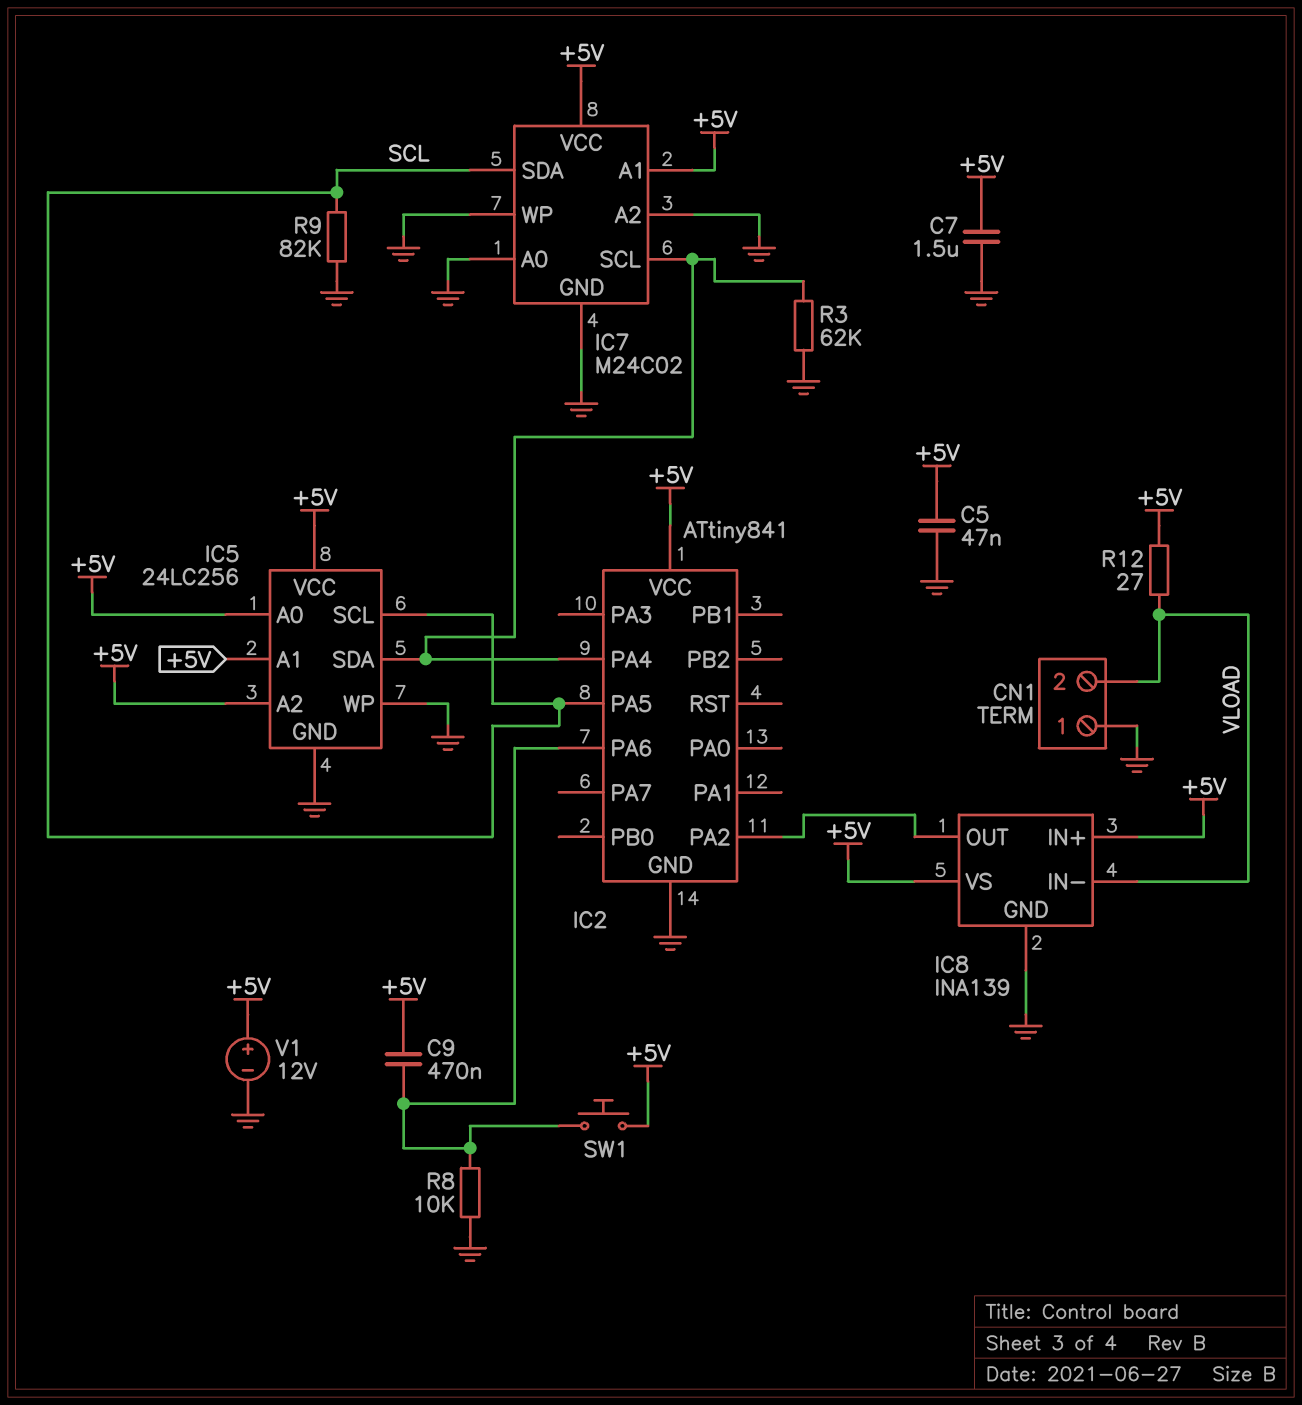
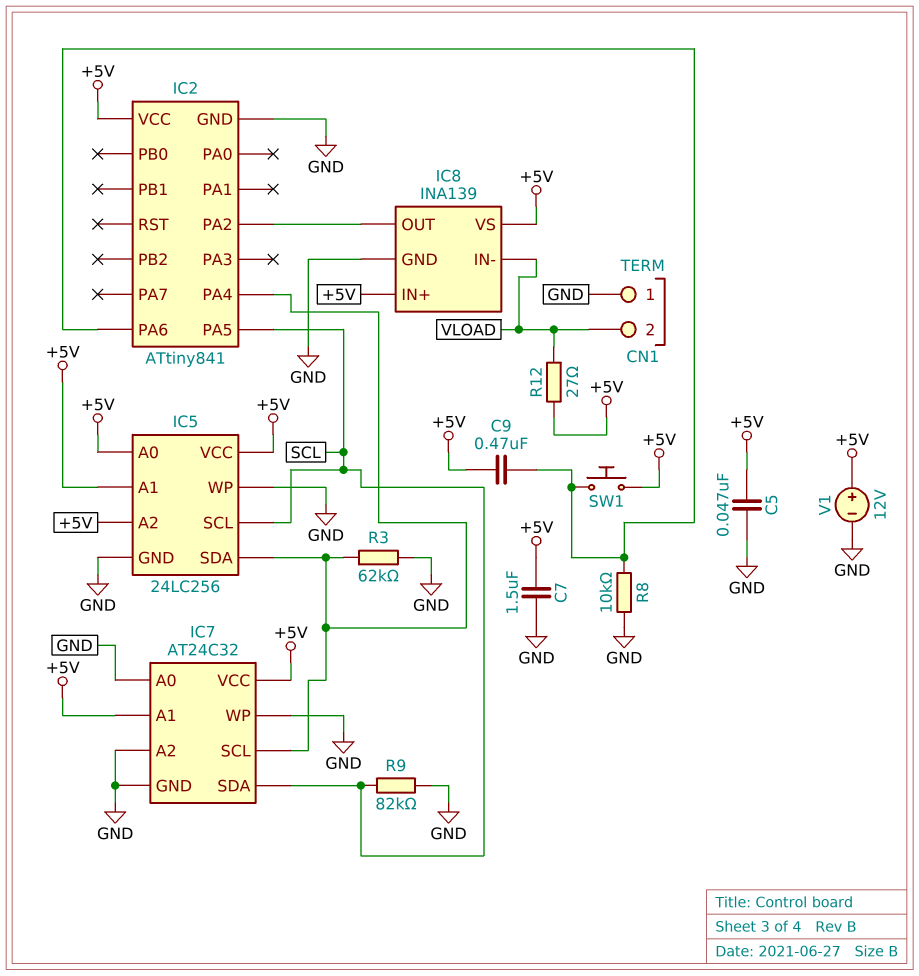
IC7: M24C02 -> AT24C32

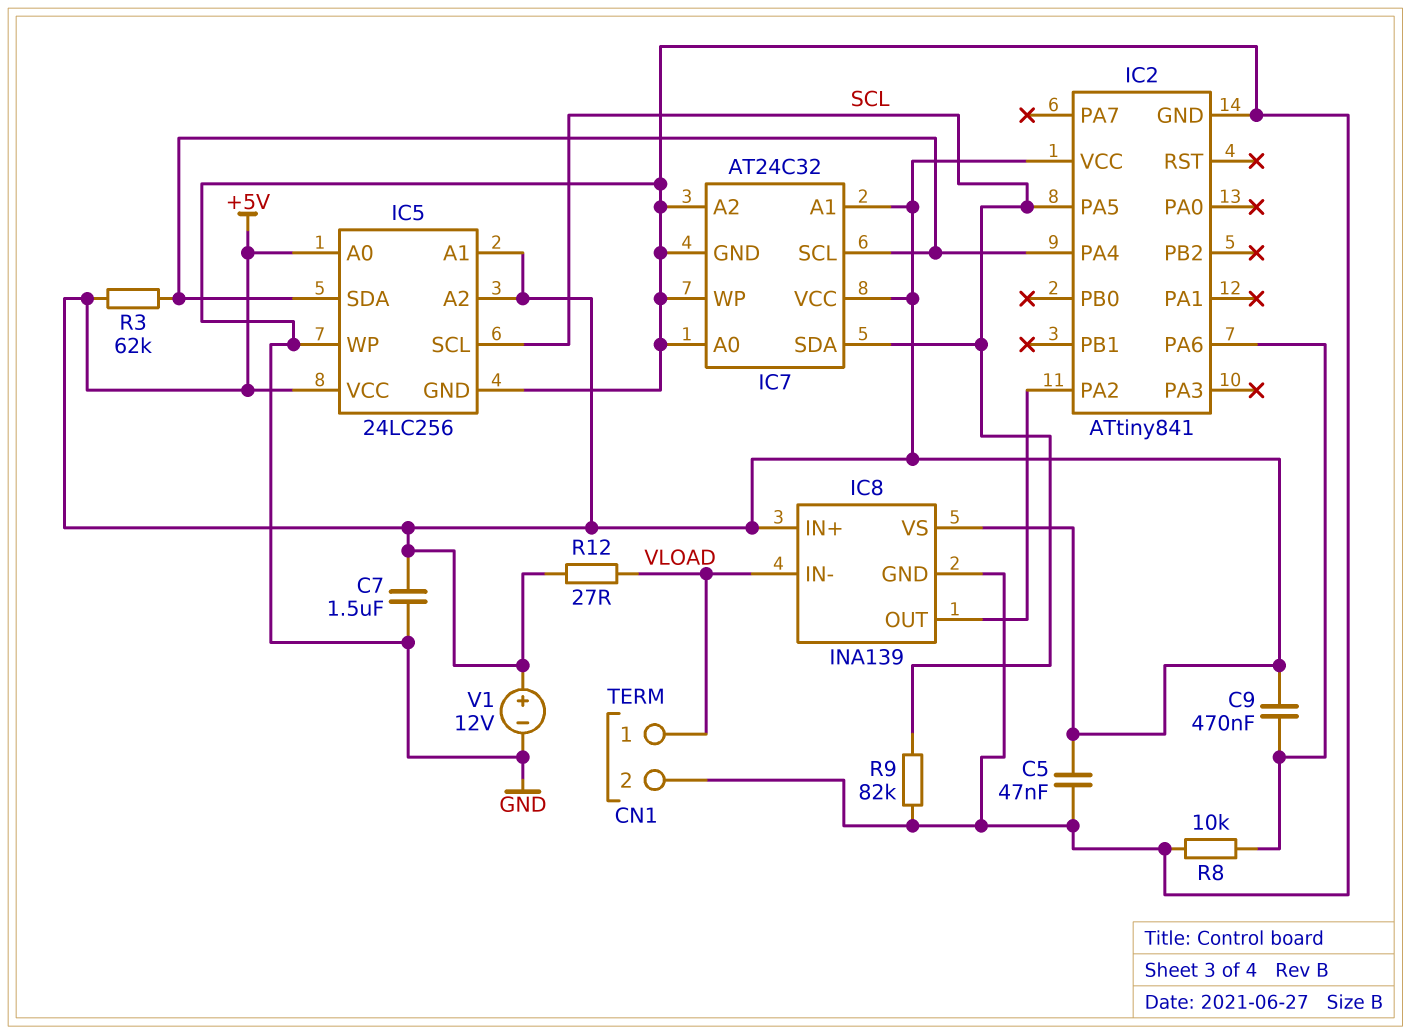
CN1 pin 1: GND -> VLOAD
CN1 pin 2: VLOAD -> GND
R3: 62k (GND, IC2/PA4) -> 62k (+5V, IC2/PA4)
SW1: button (+5V, IC2/PA6) -> none

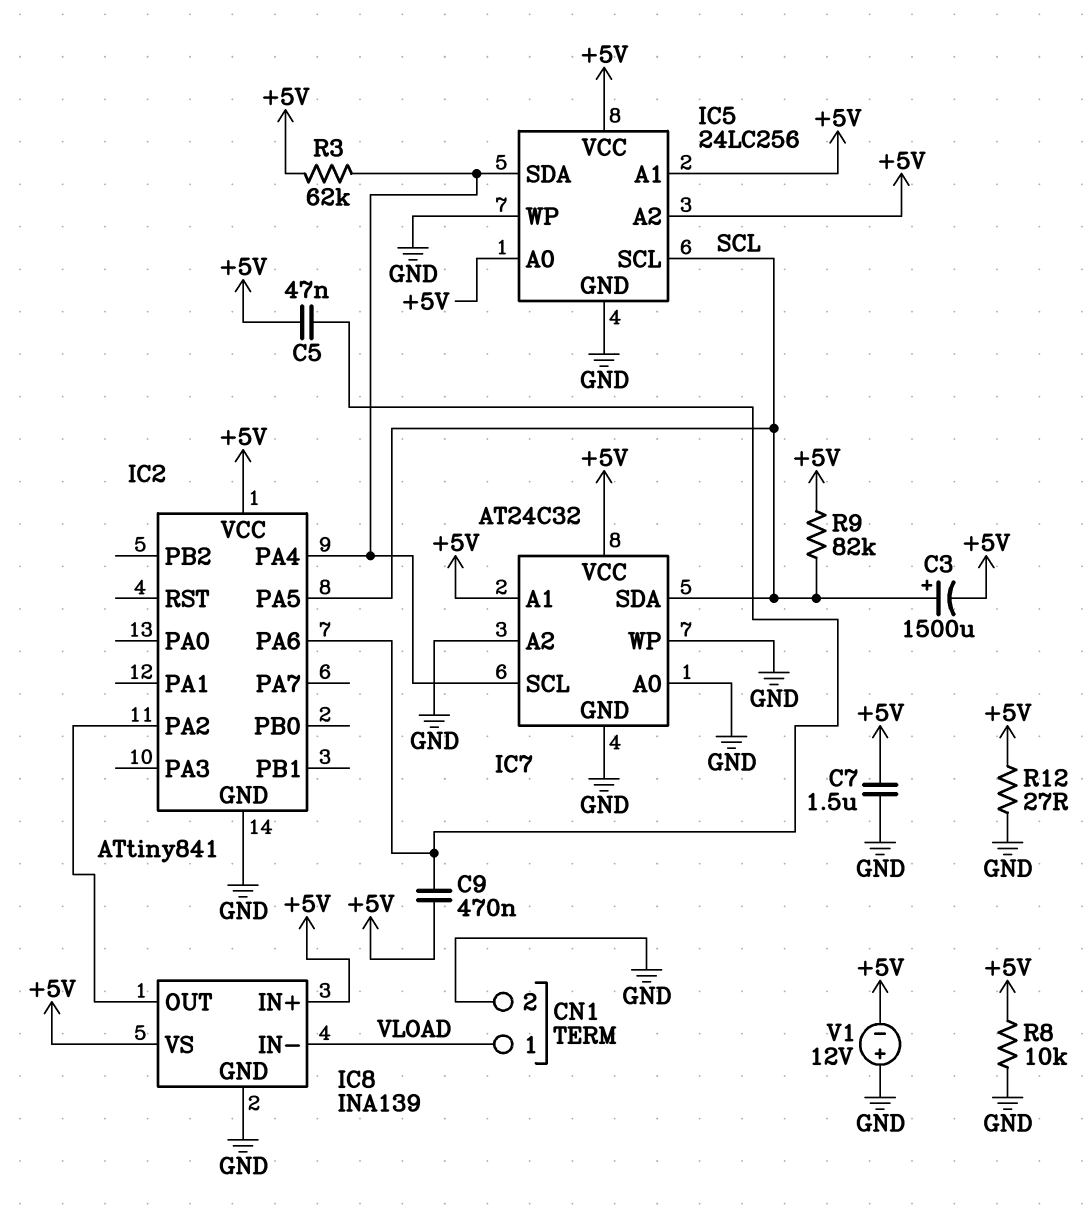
C3: none -> 1500uF (plus SCL, minus +5V)
C5: 47nF (+5V, GND) -> 47nF (+5V, IC2/PA6)
R8: 10k (GND, IC2/PA6) -> 10k (+5V, GND)
R9: 82k (GND, SCL) -> 82k (+5V, SCL)
R12: 27 (+5V, VLOAD) -> 27 (+5V, GND)
V1: 12V (plus +5V, minus GND) -> 12V (plus GND, minus +5V)

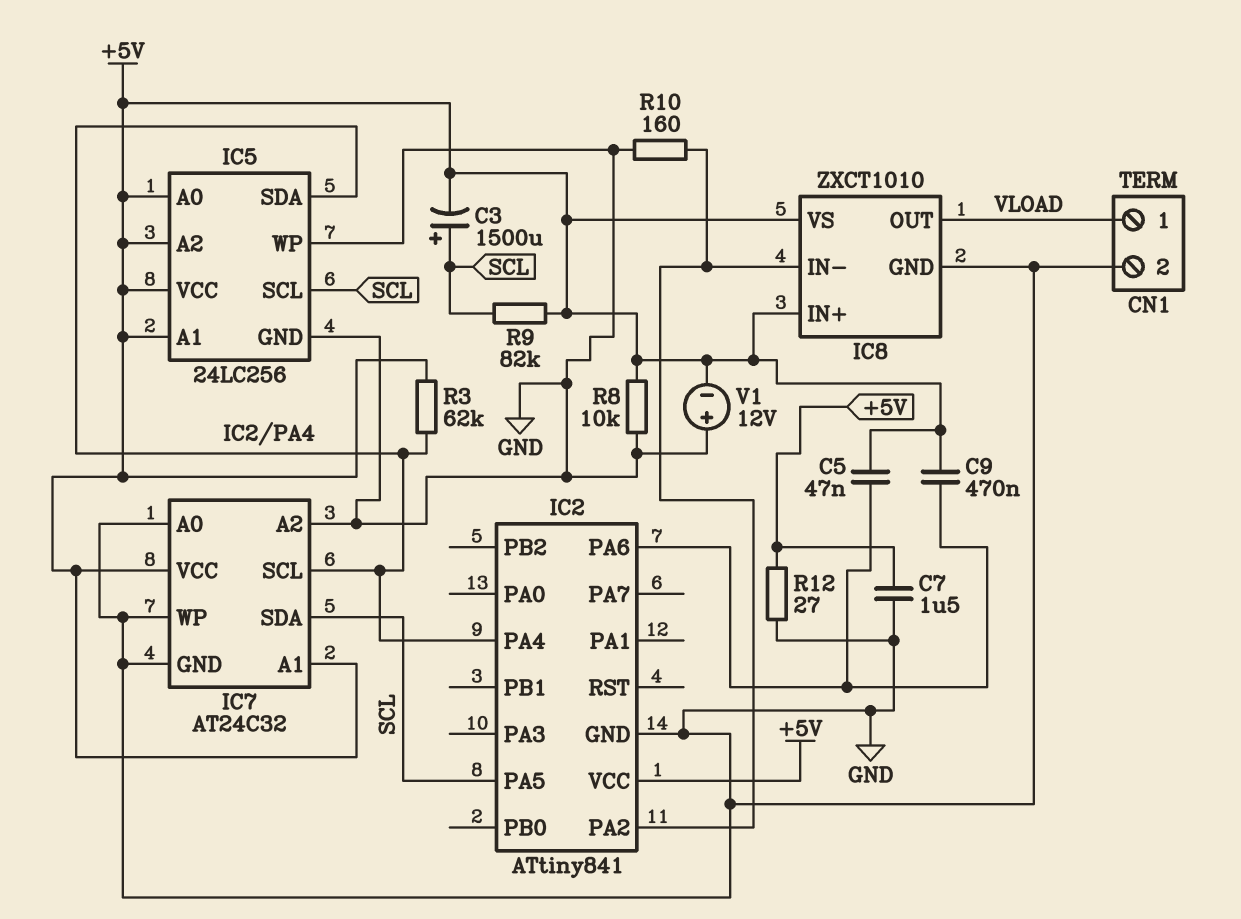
IC8: INA139 -> ZXCT1010
IC8 pin IN-: VLOAD -> IC2/PA2
IC8 pin OUT: IC2/PA2 -> VLOAD
R10: none -> 160 (GND, IC2/PA2)

